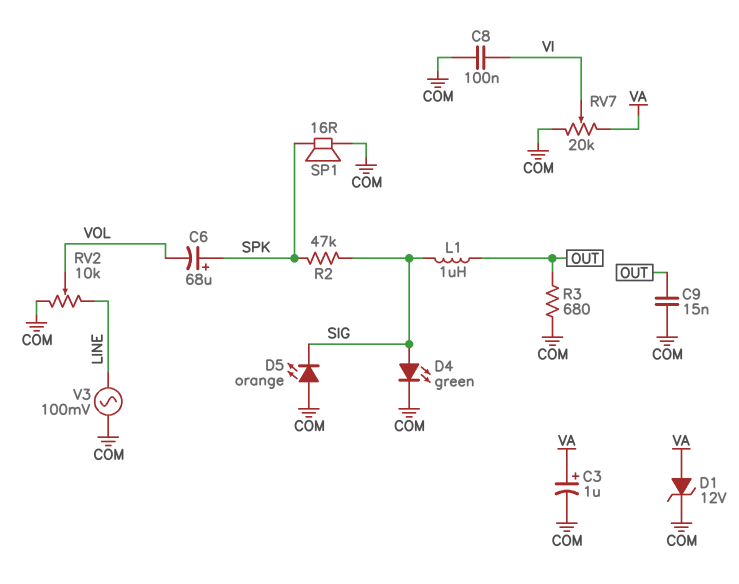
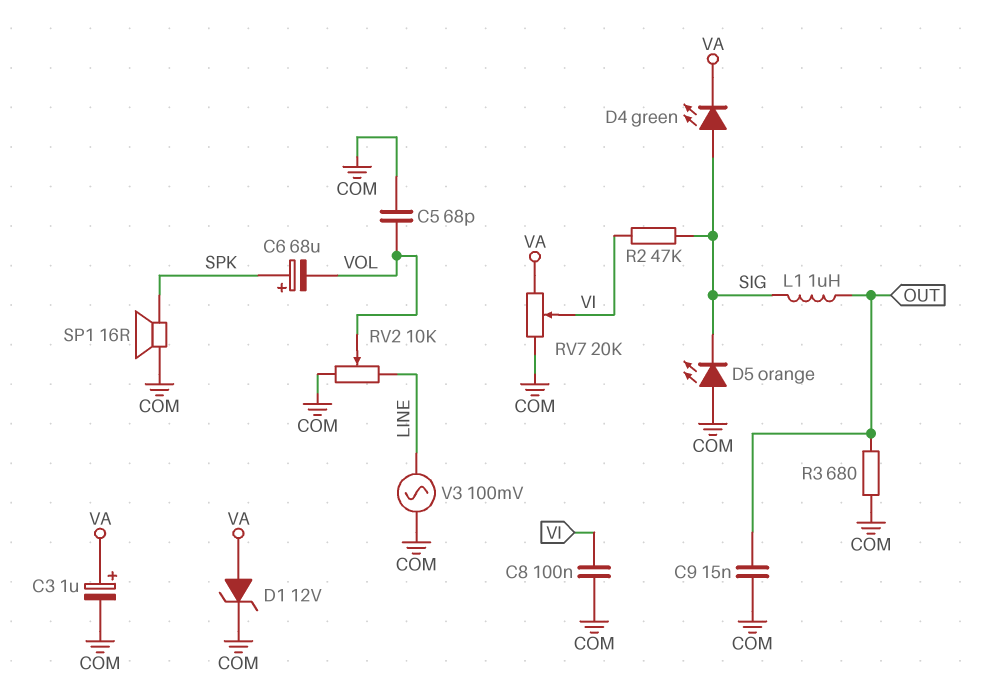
C5: none -> 68pF (COM, VOL)
D4: LED green (A SIG, K COM) -> LED green (A SIG, K VA)
R2: 47k (SIG, SPK) -> 47k (SIG, VI)

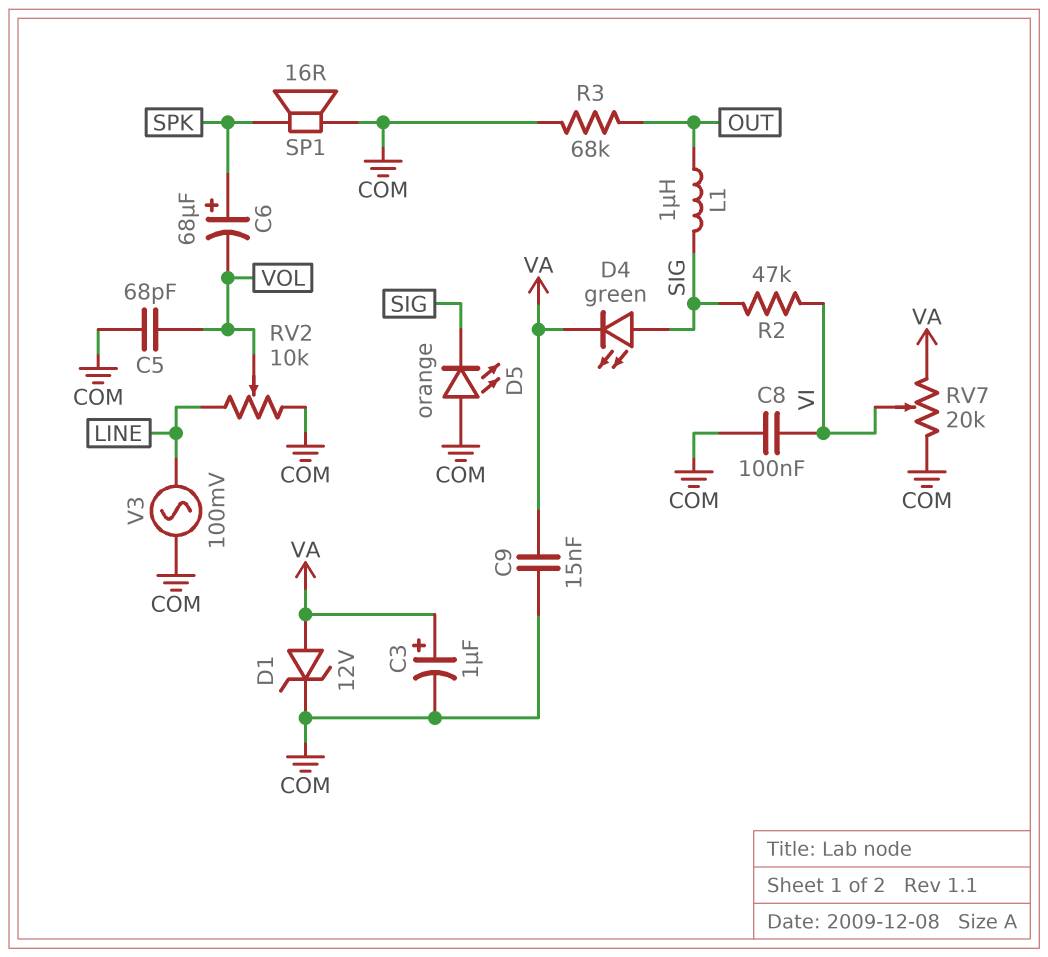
C9: 15nF (COM, OUT) -> 15nF (COM, VA)
R3: 680 (COM, OUT) -> 68k (COM, OUT)

